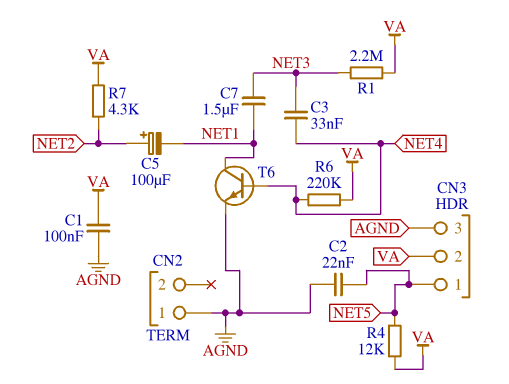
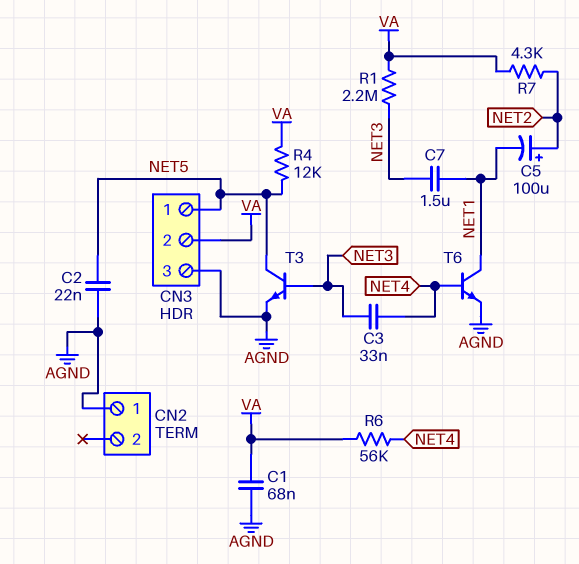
C1: 100nF (AGND, VA) -> 68nF (AGND, VA)
R6: 220k (NET4, VA) -> 56k (NET4, VA)
T3: none -> NPN (B NET3, C NET5, E AGND)

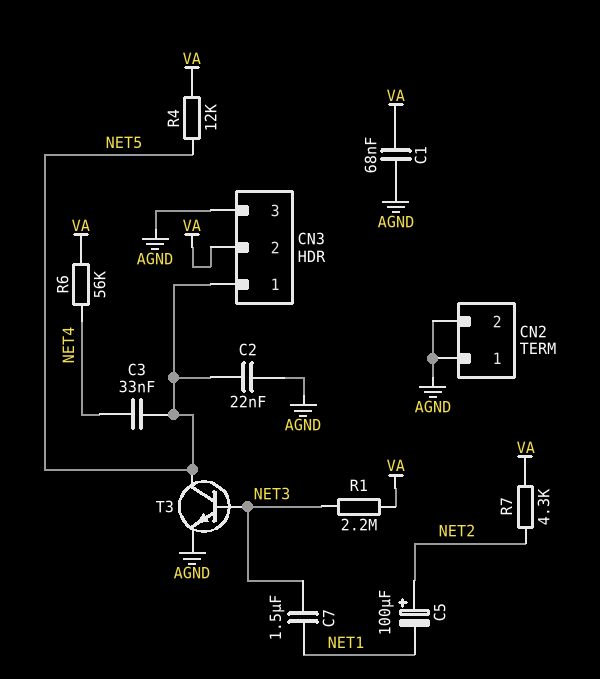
C3: 33nF (NET3, NET4) -> 33nF (NET4, NET5)
CN2 pin 2: none -> AGND
T6: NPN (B NET4, C NET1, E AGND) -> none

